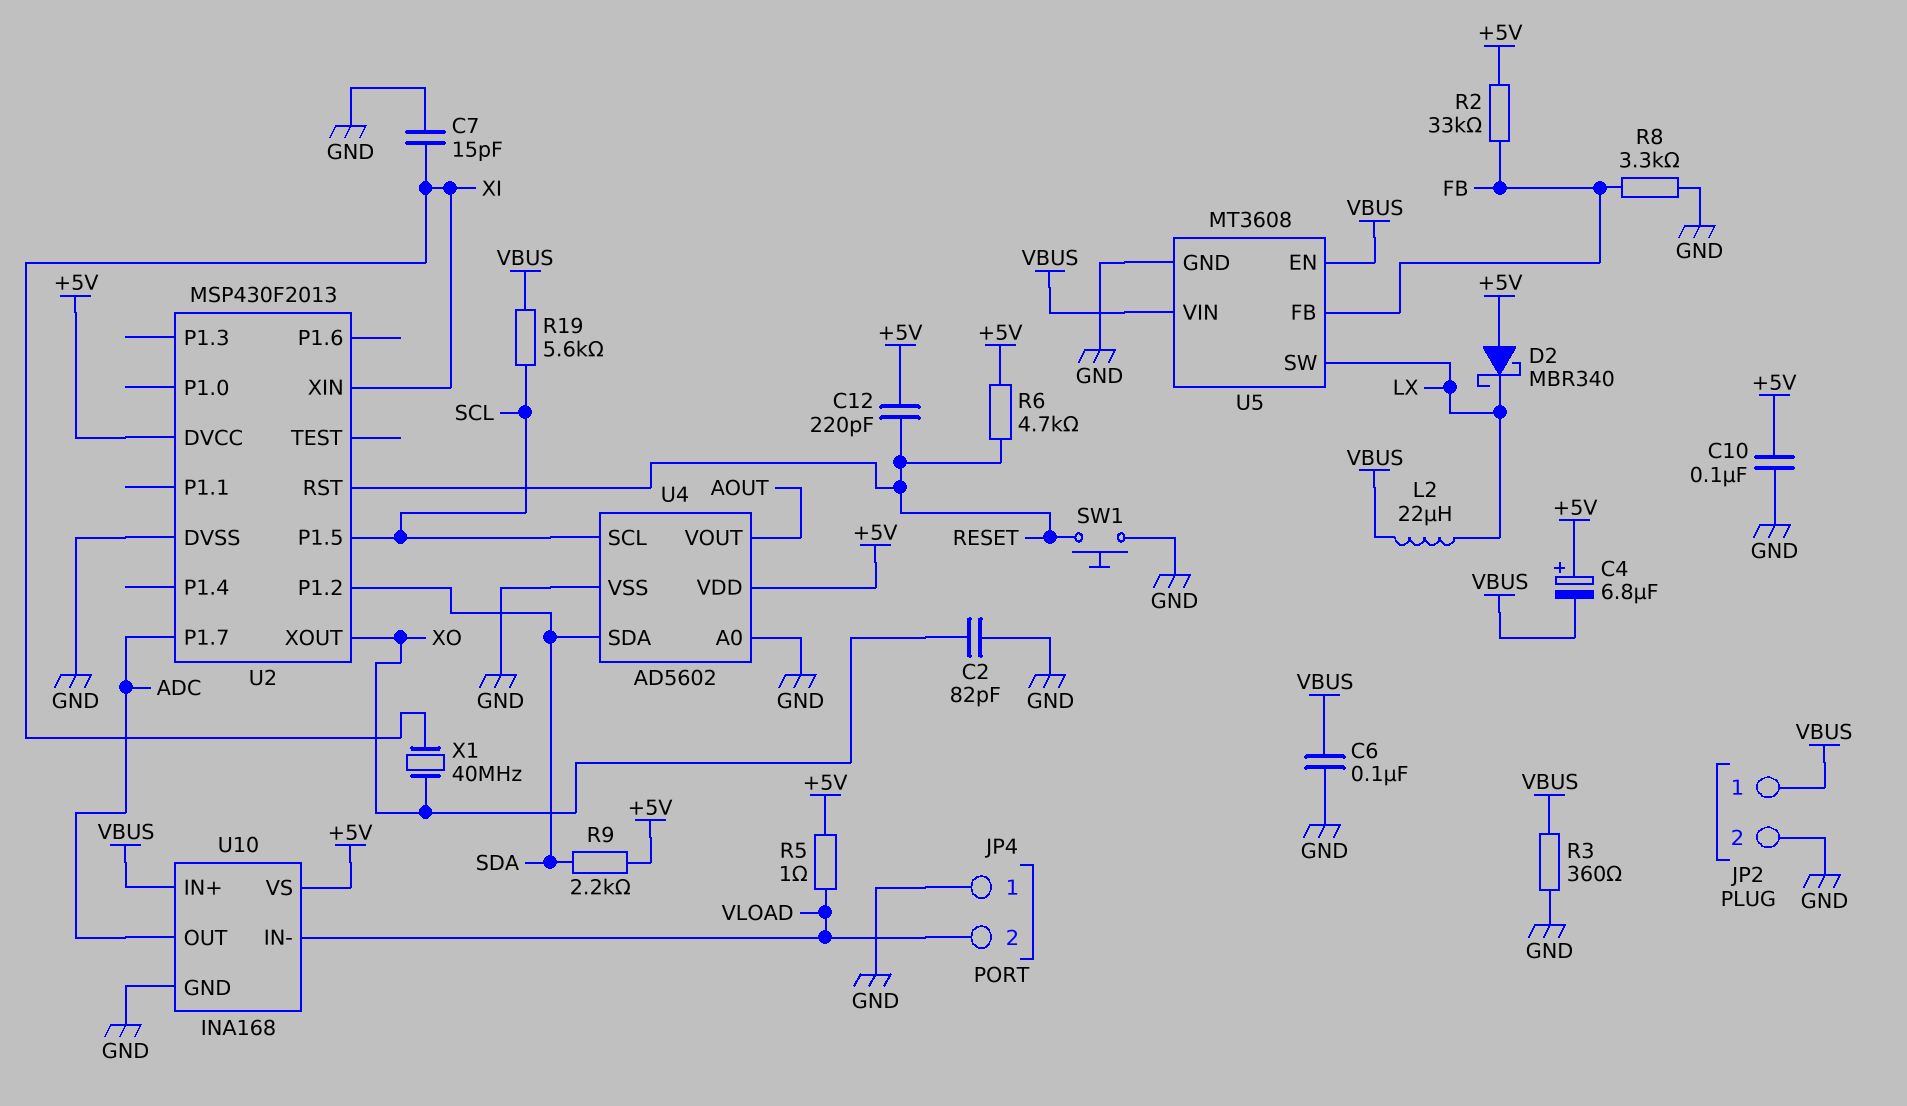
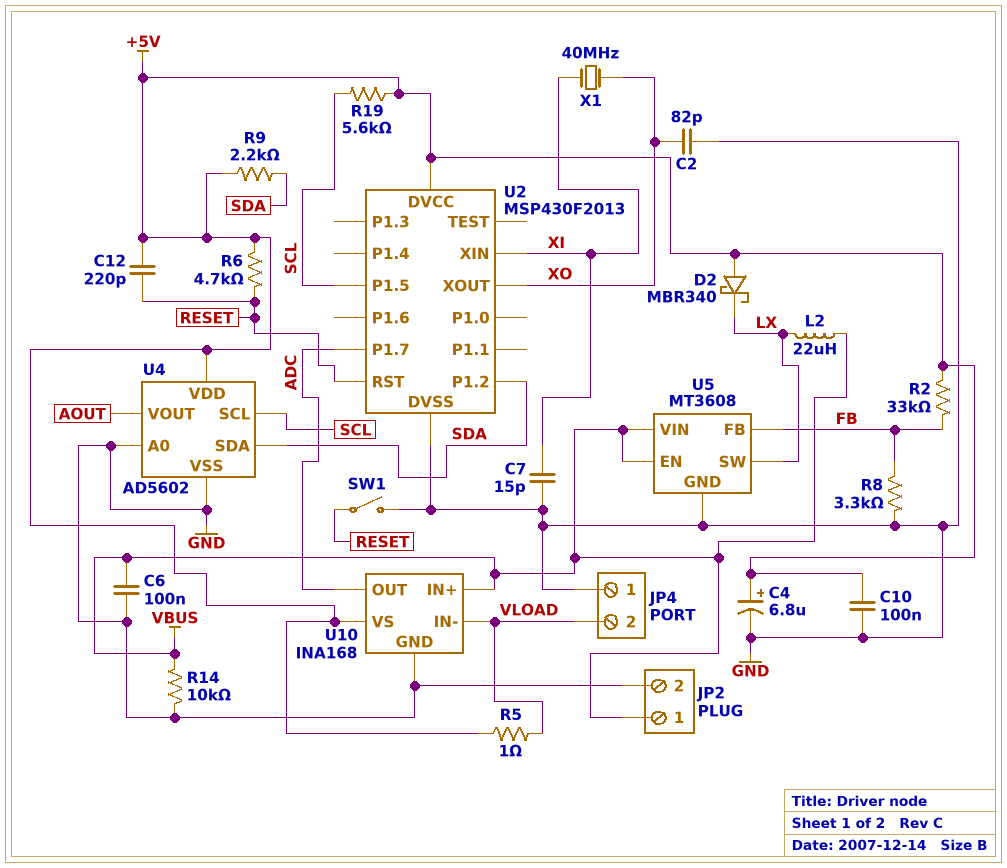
C4: 6.8uF (plus +5V, minus VBUS) -> 6.8uF (plus +5V, minus GND)
R3: 360 (GND, VBUS) -> none
R14: none -> 10k (GND, VBUS)
R19: 5.6k (SCL, VBUS) -> 5.6k (+5V, SCL)
SW1: button (GND, RESET) -> switch (GND, RESET)

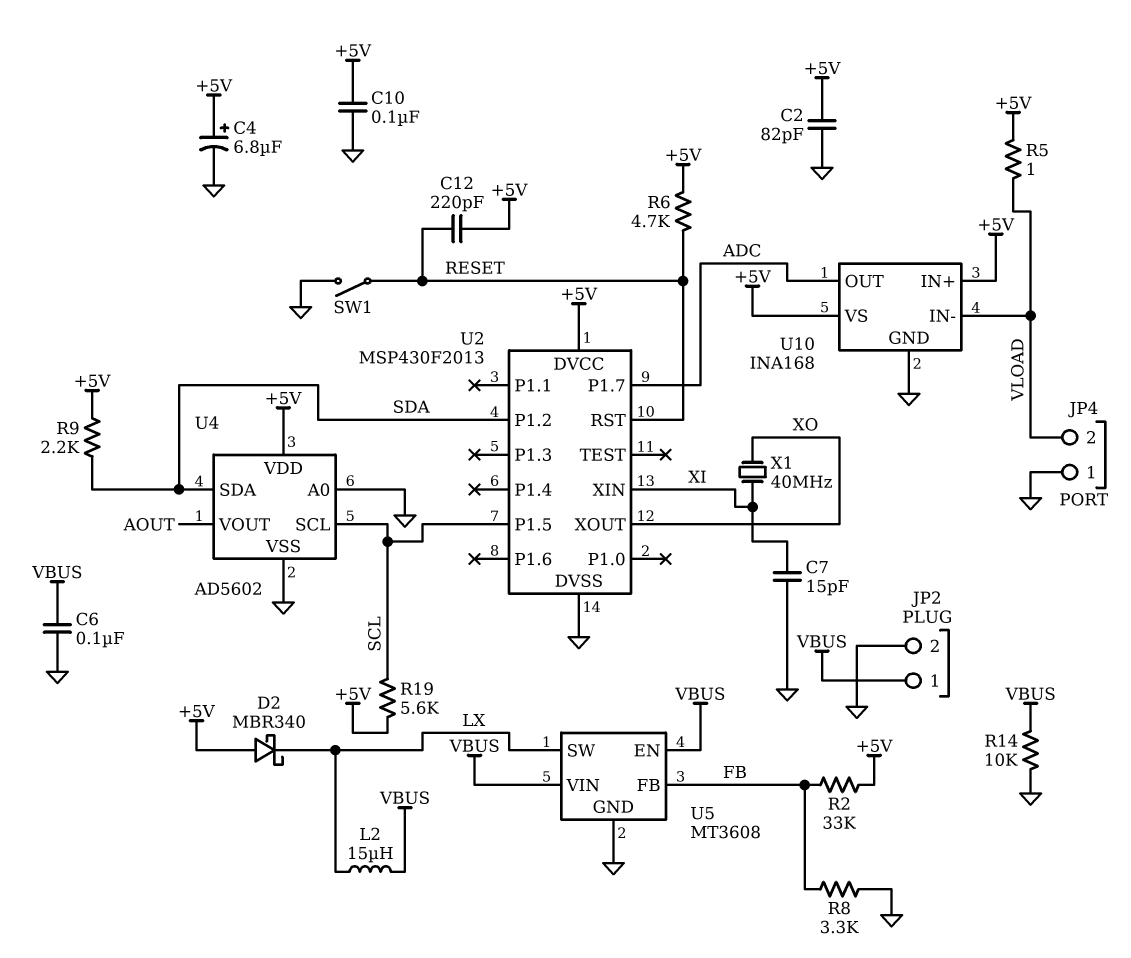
C2: 82pF (GND, XO) -> 82pF (+5V, GND)
L2: 22uH (LX, VBUS) -> 15uH (LX, VBUS)
U10 pin IN+: VBUS -> +5V

